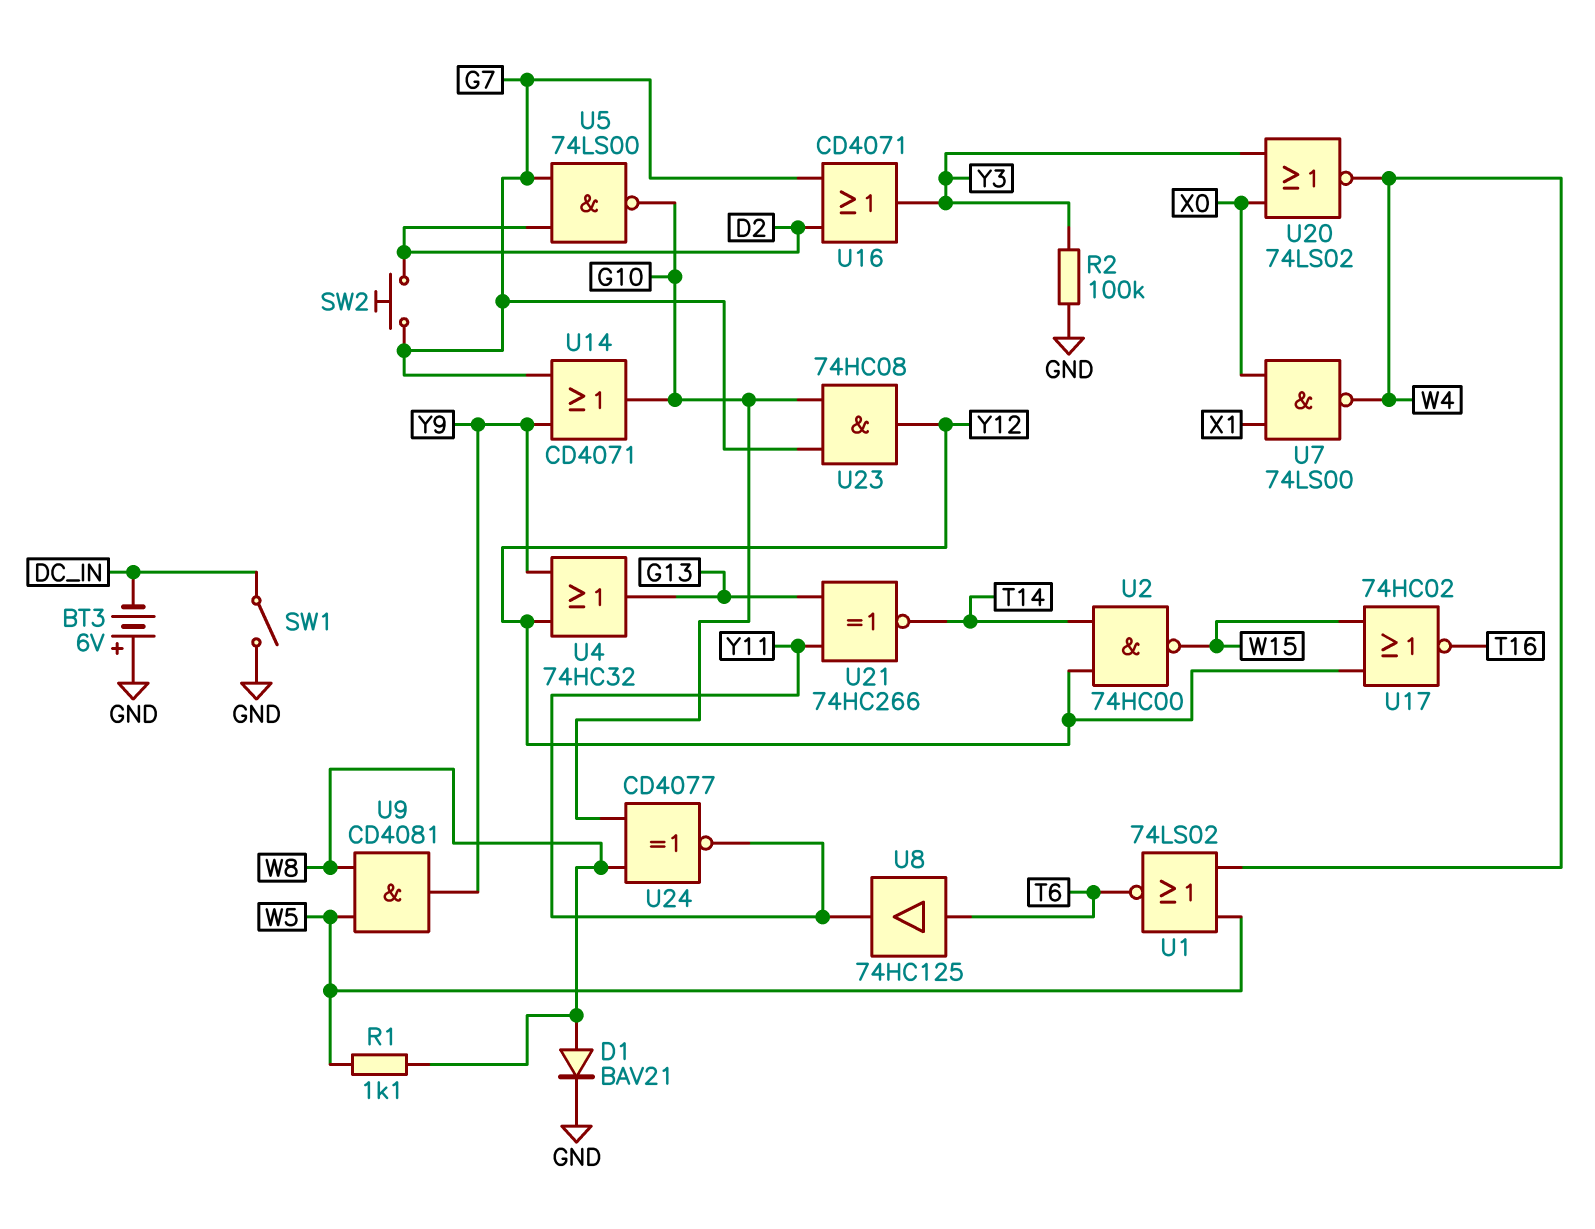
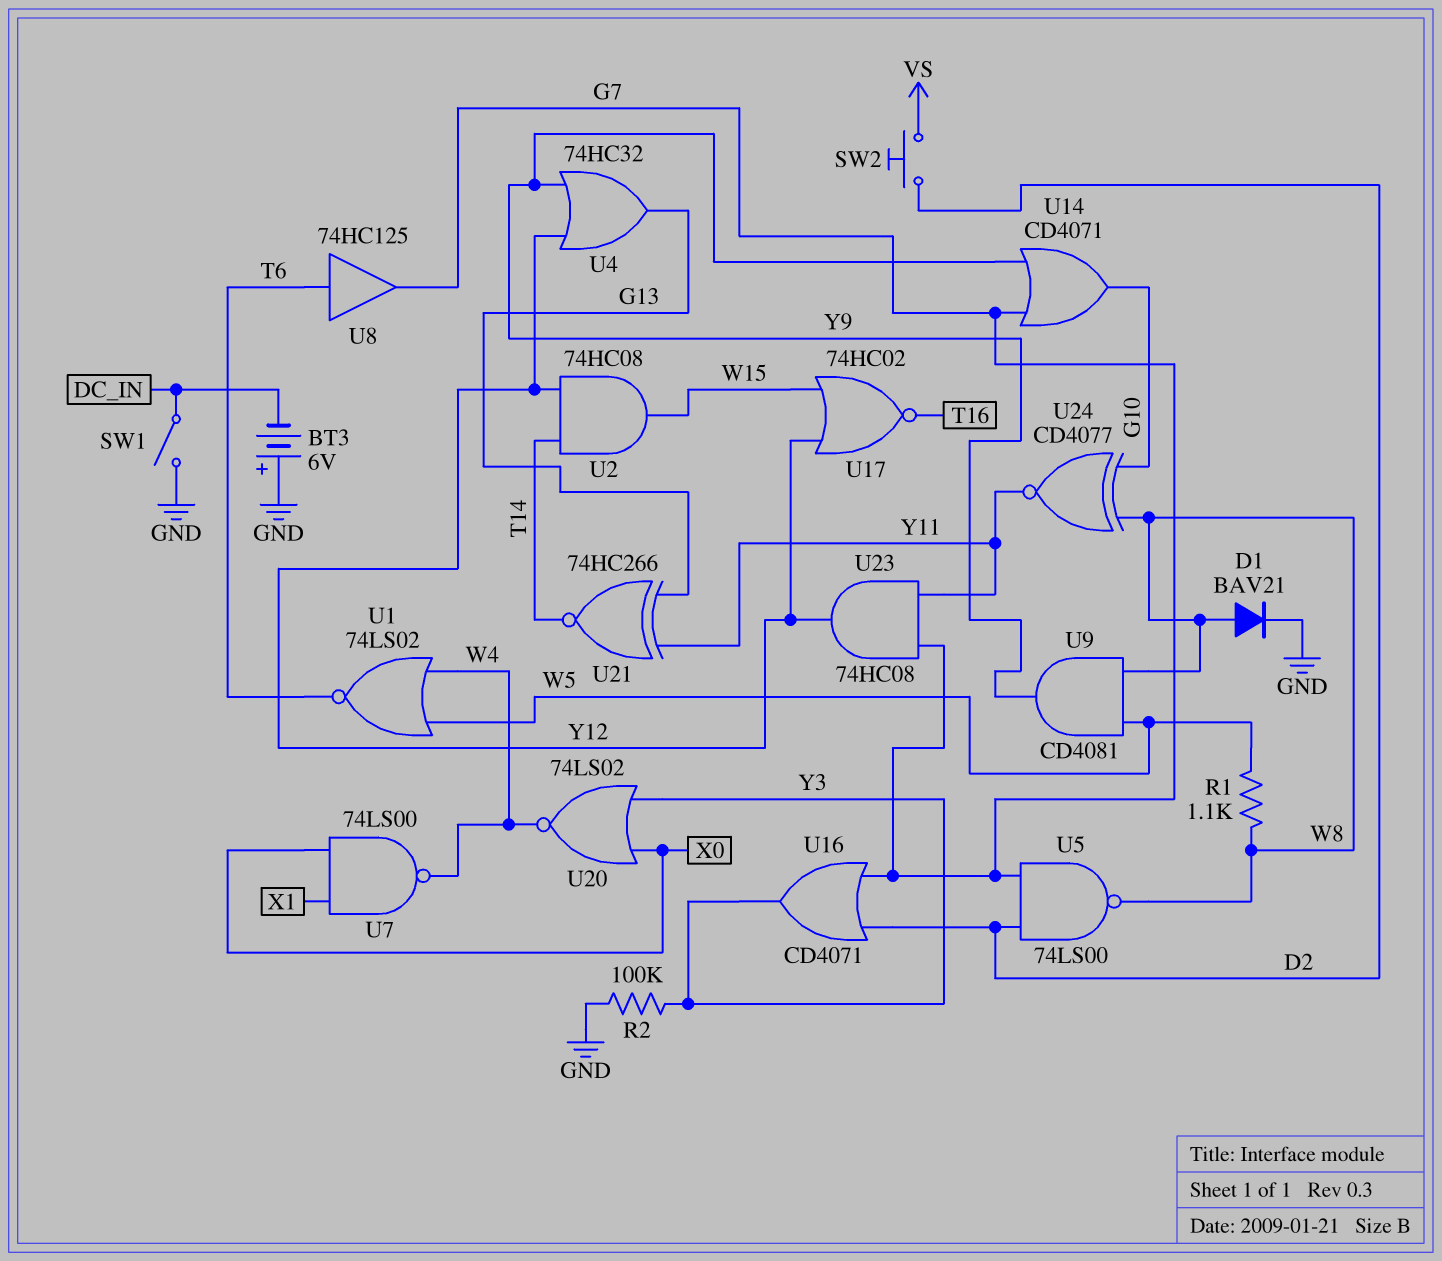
SW2: button (D2, G7) -> button (D2, VS)
U2: NAND 74HC00 (in T14, in Y12, out W15) -> AND 74HC08 (in T14, in Y12, out W15)
U5: NAND 74LS00 (in D2, in G7, out G10) -> NAND 74LS00 (in D2, in G7, out W8)
U8: buffer 74HC125 (in T6, out Y11) -> buffer 74HC125 (in T6, out G7)
U23: AND 74HC08 (in G7, in G10, out Y12) -> AND 74HC08 (in G7, in Y11, out Y12)

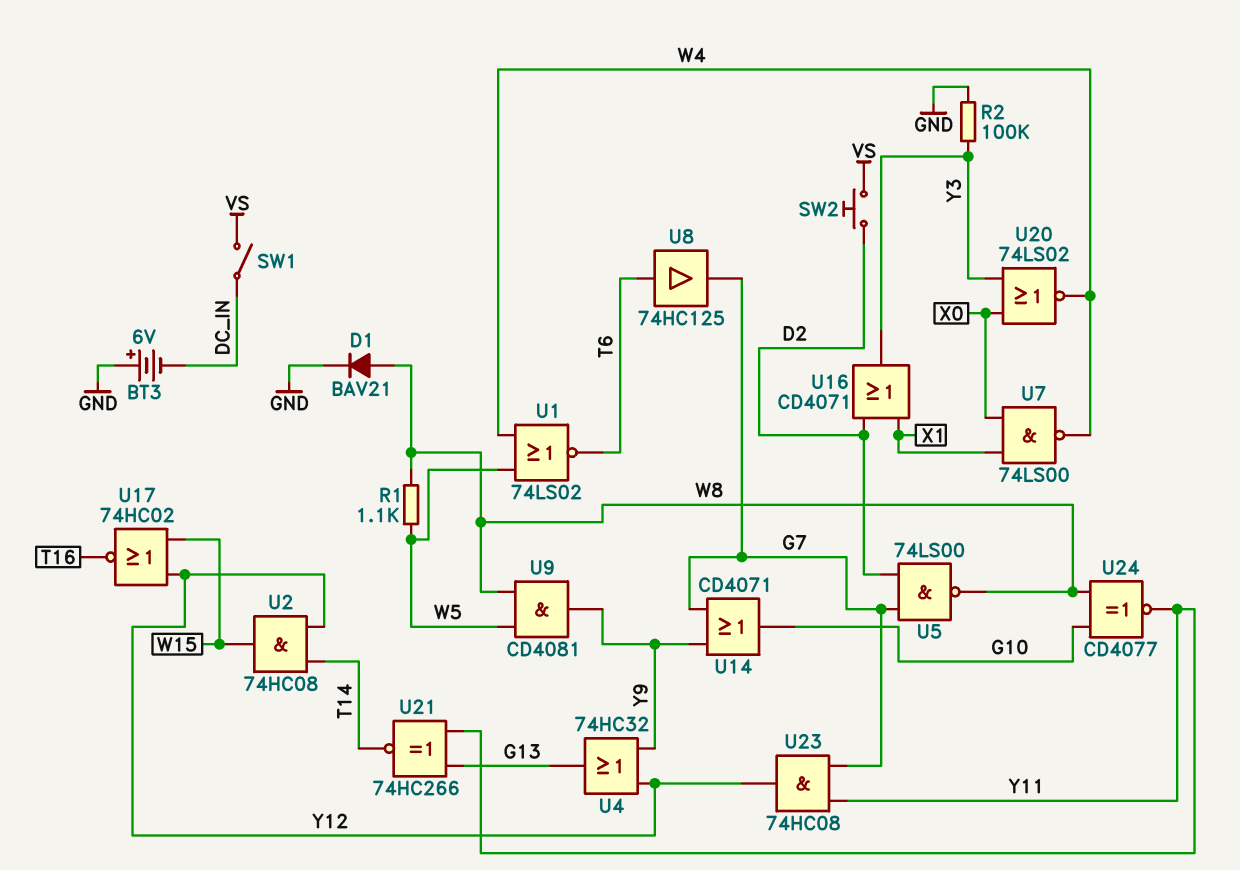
SW1: switch (DC_IN, GND) -> switch (DC_IN, VS)
U16: OR CD4071 (in D2, in G7, out Y3) -> OR CD4071 (in D2, in X1, out Y3)

